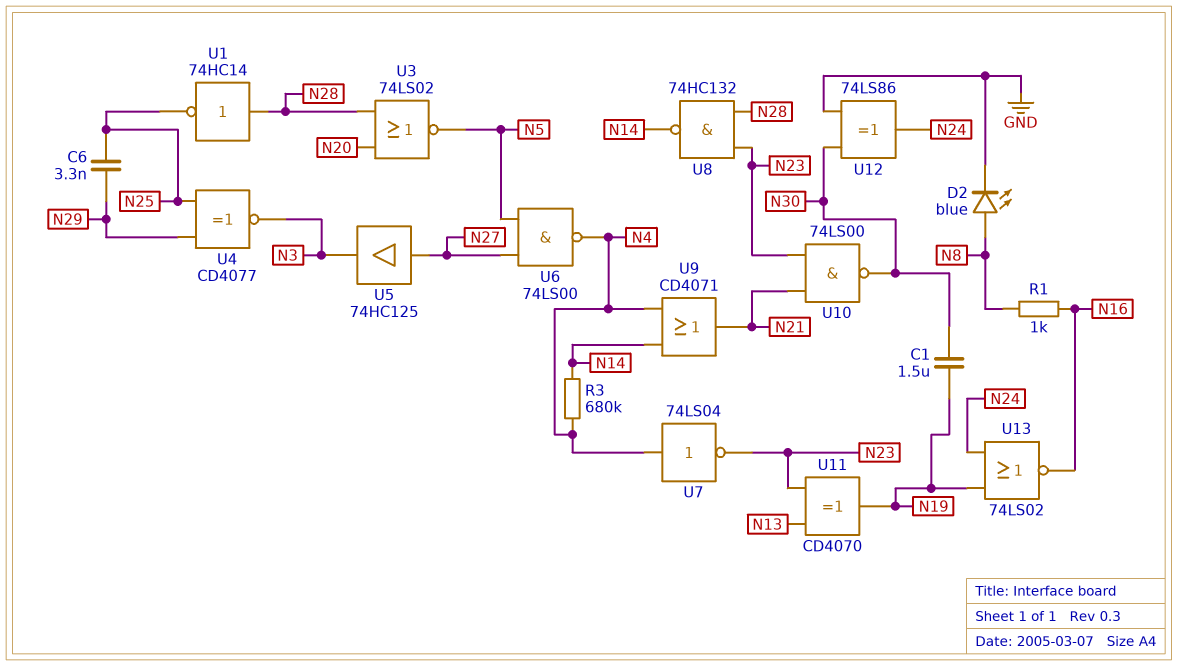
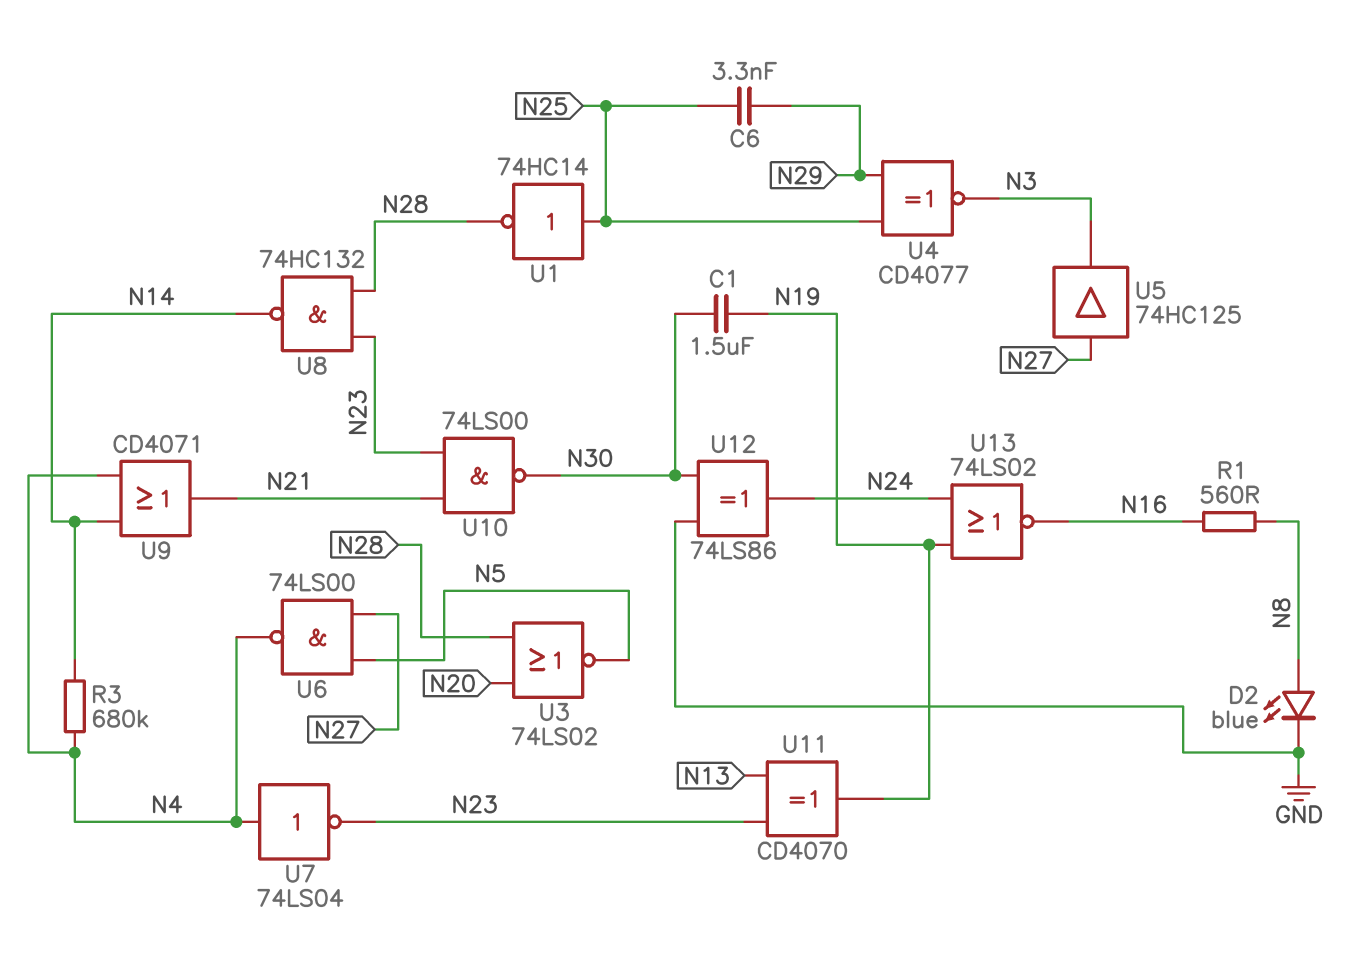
R1: 1k (N8, N16) -> 560 (N8, N16)
U1: NOT 74HC14 (in N28, out N25) -> NOT 74HC14 (in N25, out N28)

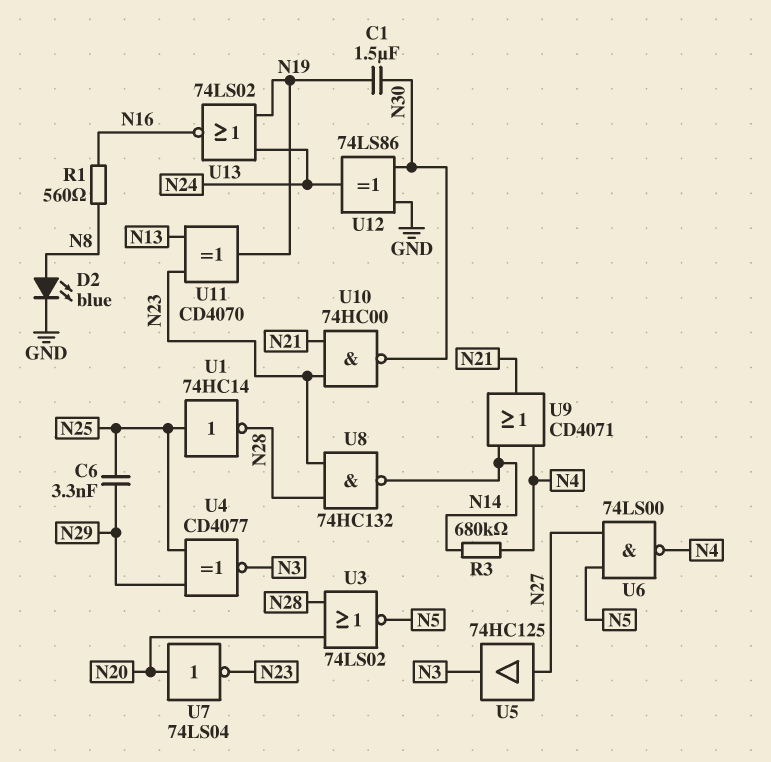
U7: NOT 74LS04 (in N4, out N23) -> NOT 74LS04 (in N20, out N23)
U10: NAND 74LS00 (in N21, in N23, out N30) -> NAND 74HC00 (in N21, in N23, out N30)

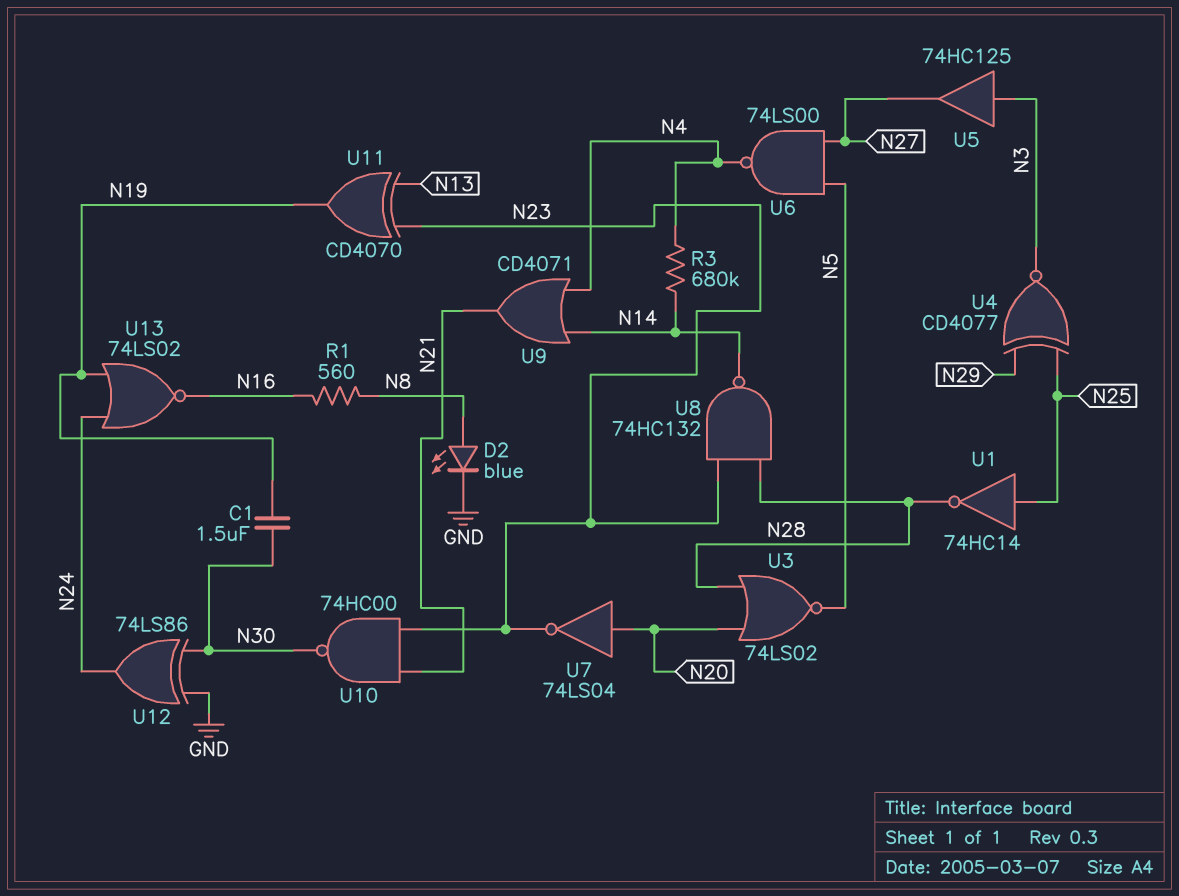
C6: 3.3nF (N25, N29) -> none
U5: buffer 74HC125 (in N27, out N3) -> buffer 74HC125 (in N3, out N27)

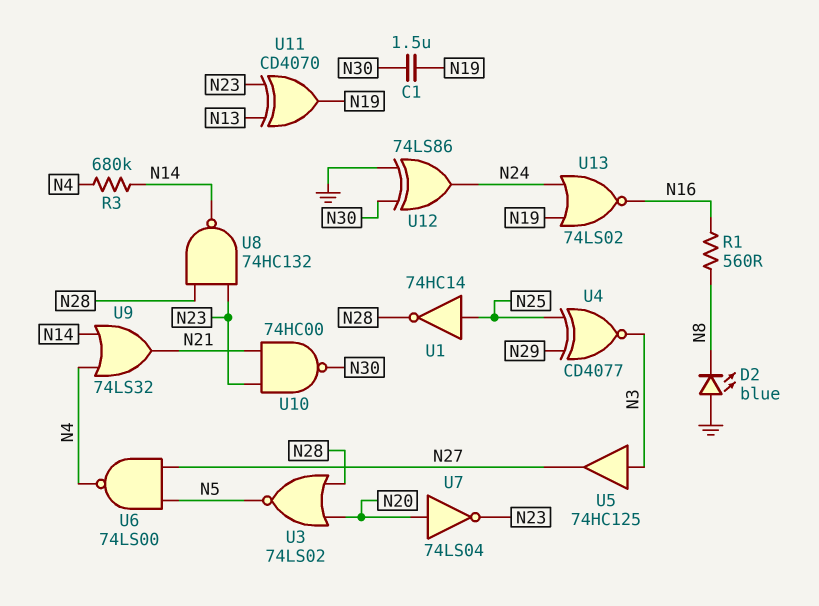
D2: LED blue (A N8, K GND) -> LED blue (A GND, K N8)
U9: OR CD4071 (in N4, in N14, out N21) -> OR 74LS32 (in N4, in N14, out N21)

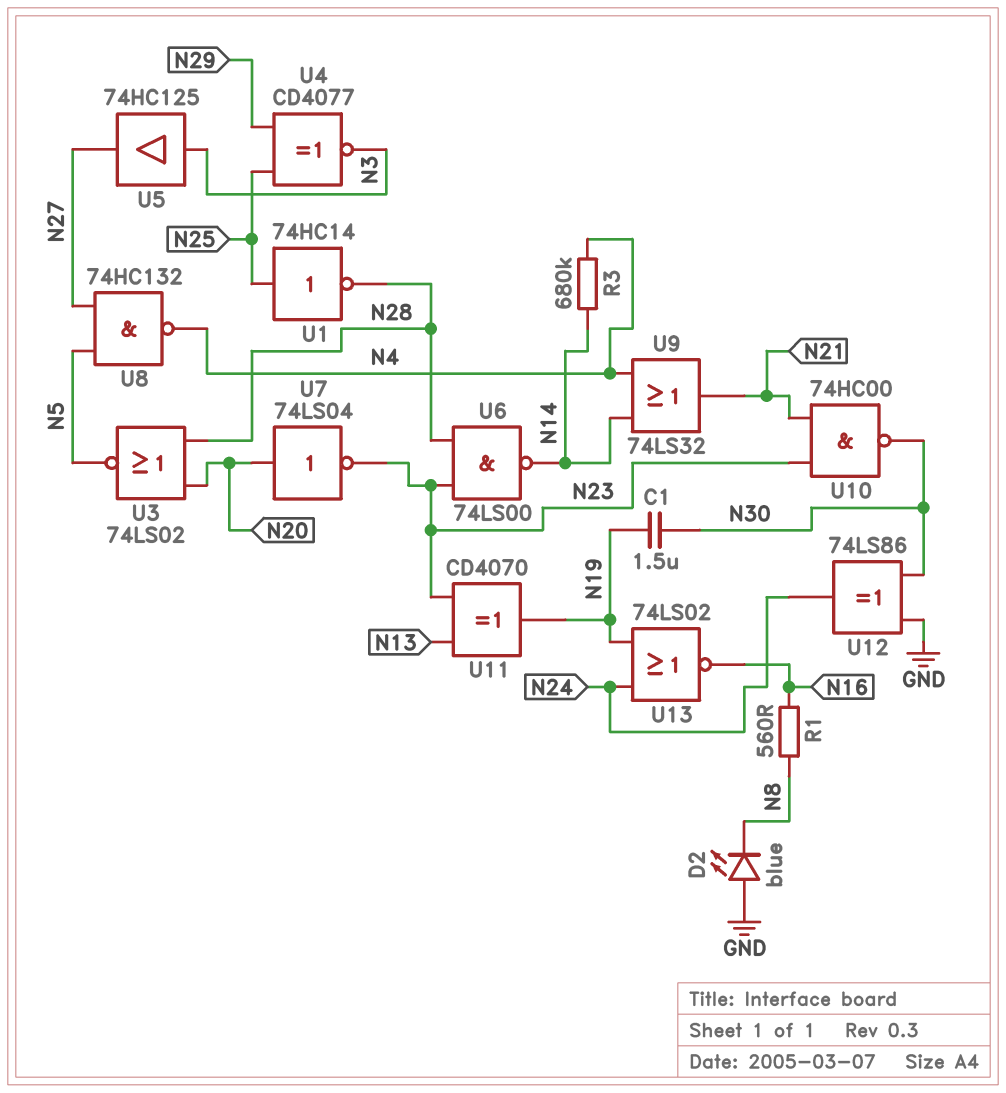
U6: NAND 74LS00 (in N5, in N27, out N4) -> NAND 74LS00 (in N23, in N28, out N14)
U8: NAND 74HC132 (in N23, in N28, out N14) -> NAND 74HC132 (in N5, in N27, out N4)

